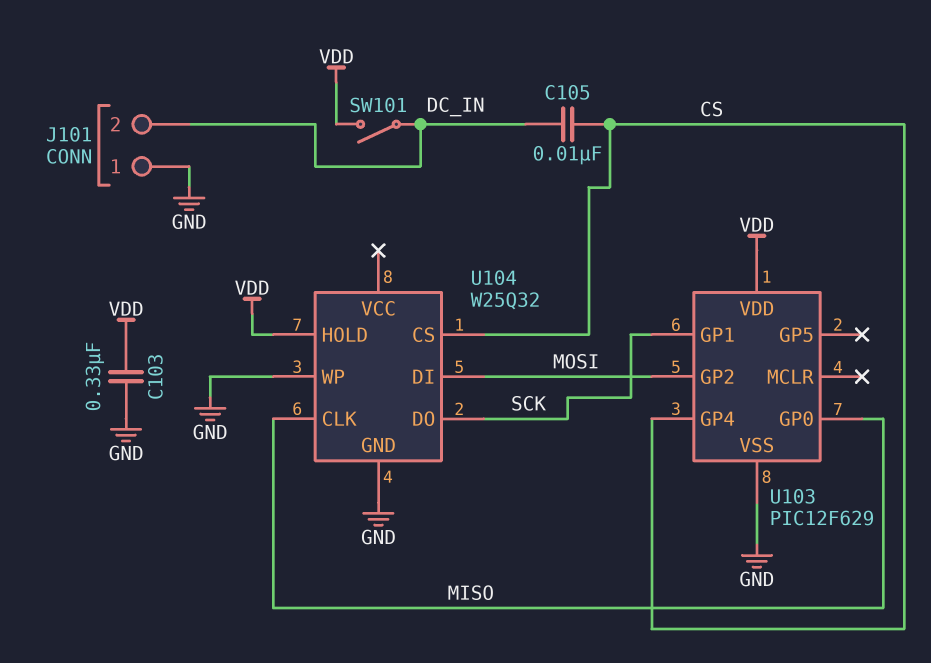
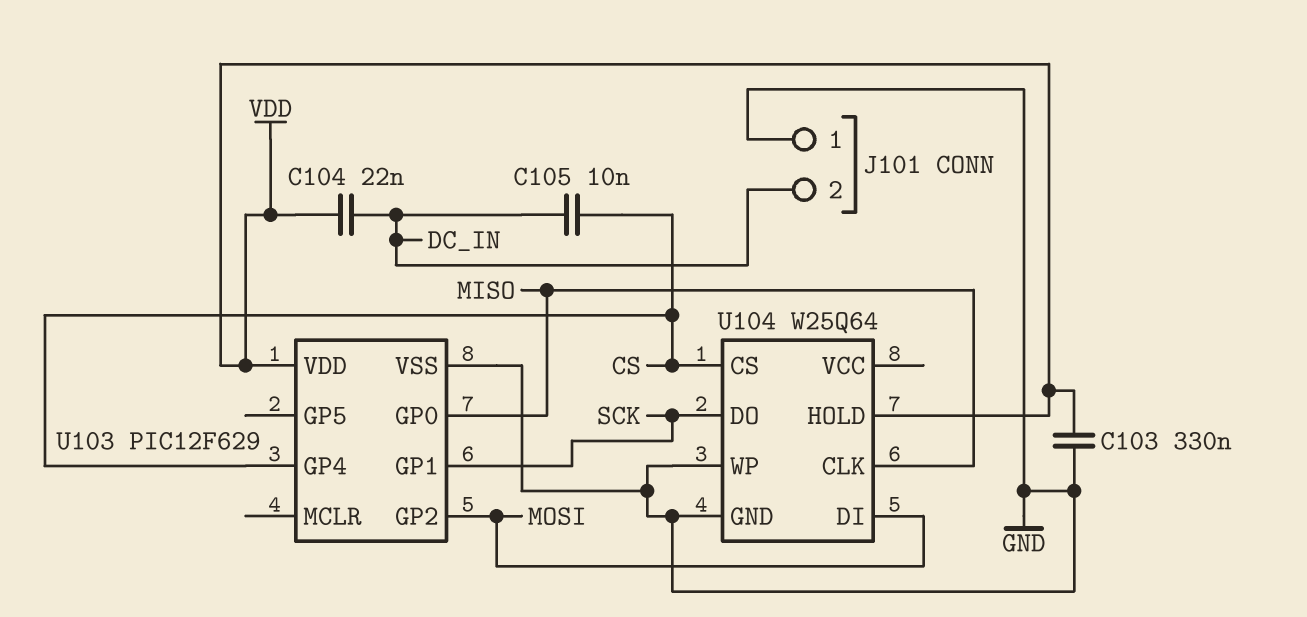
C104: none -> 22nF (DC_IN, VDD)
SW101: switch (DC_IN, VDD) -> none
U104: W25Q32 -> W25Q64

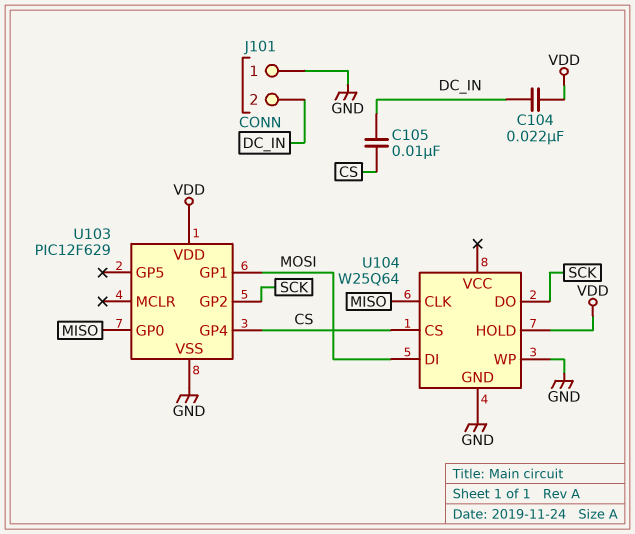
C103: 330nF (GND, VDD) -> none
U103 pin GP1: SCK -> MOSI
U103 pin GP2: MOSI -> SCK

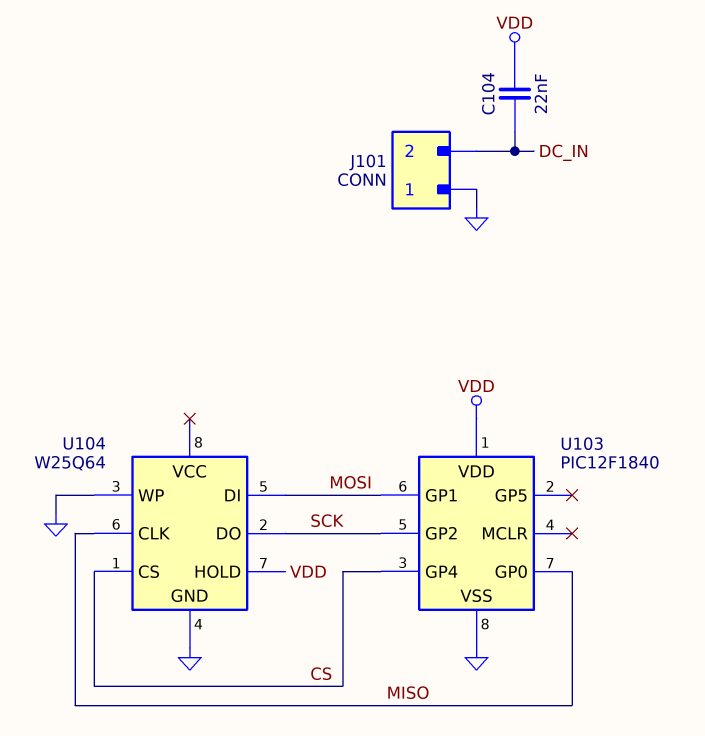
C105: 10nF (CS, DC_IN) -> none
U103: PIC12F629 -> PIC12F1840

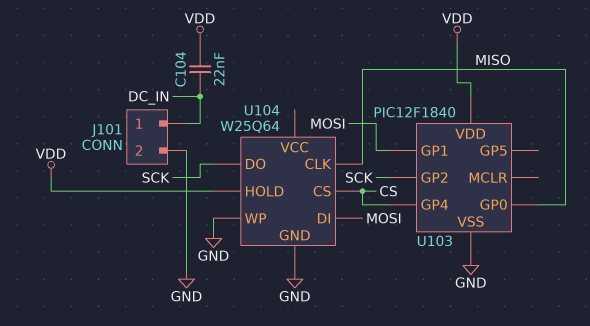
J101 pin 1: GND -> DC_IN
J101 pin 2: DC_IN -> GND

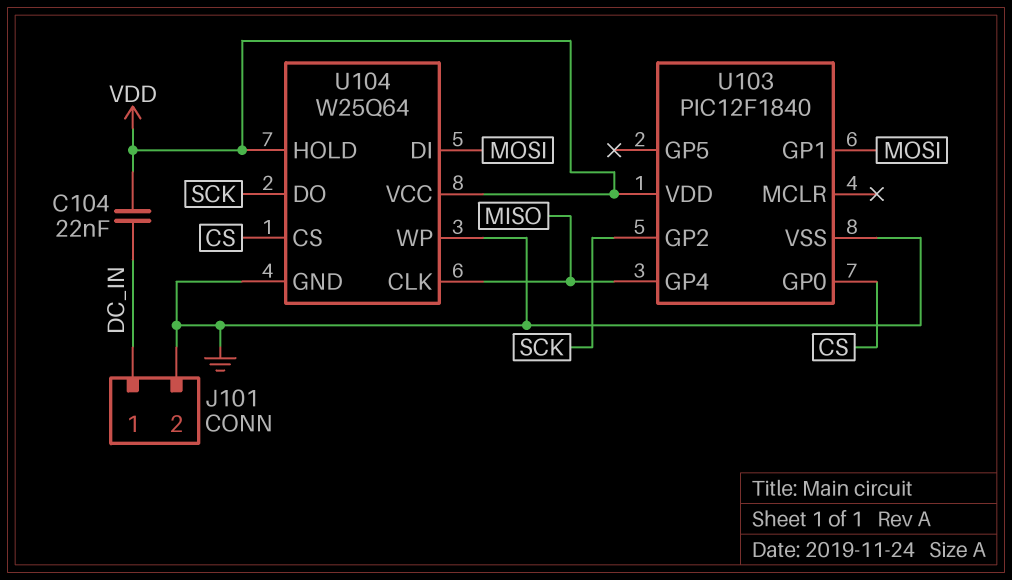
U103 pin GP0: MISO -> CS
U103 pin GP4: CS -> MISO
U104 pin VCC: none -> VDD

